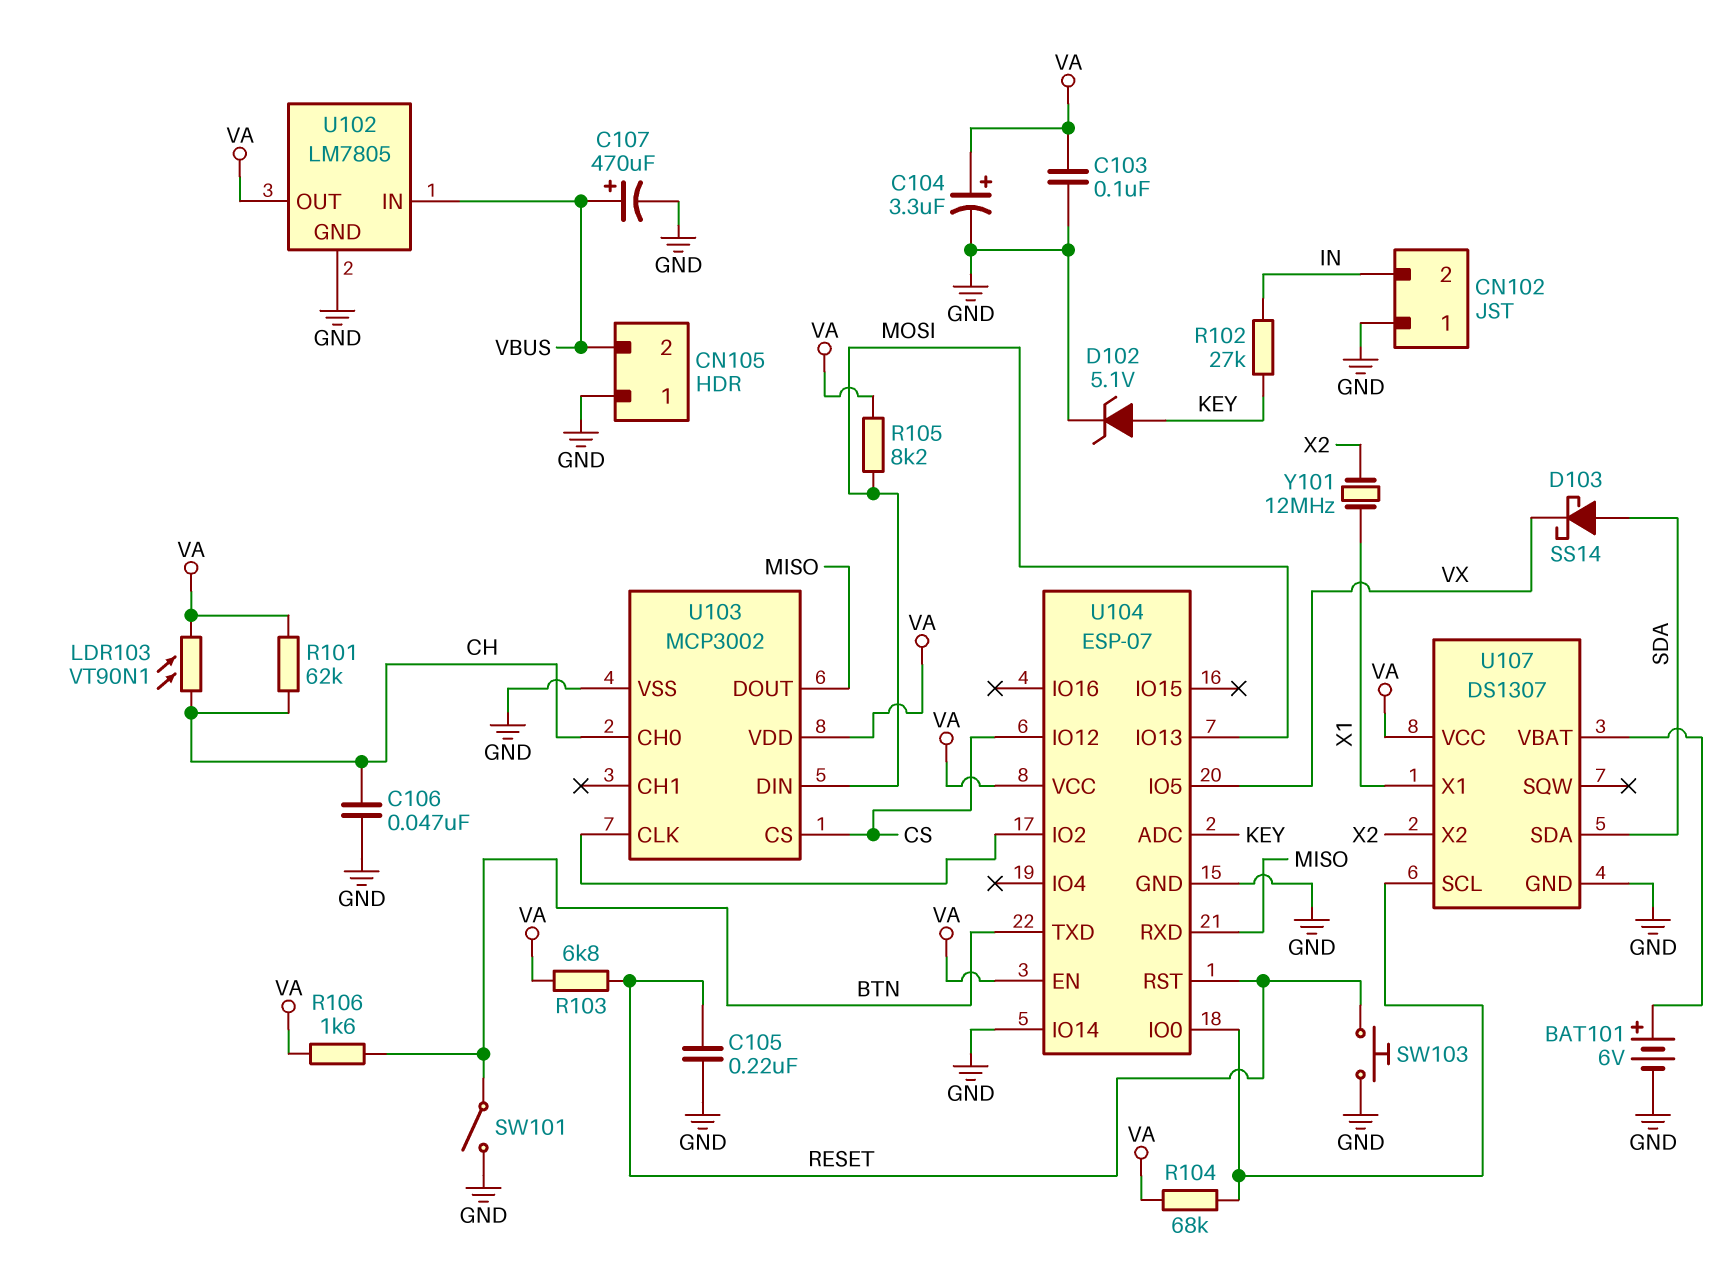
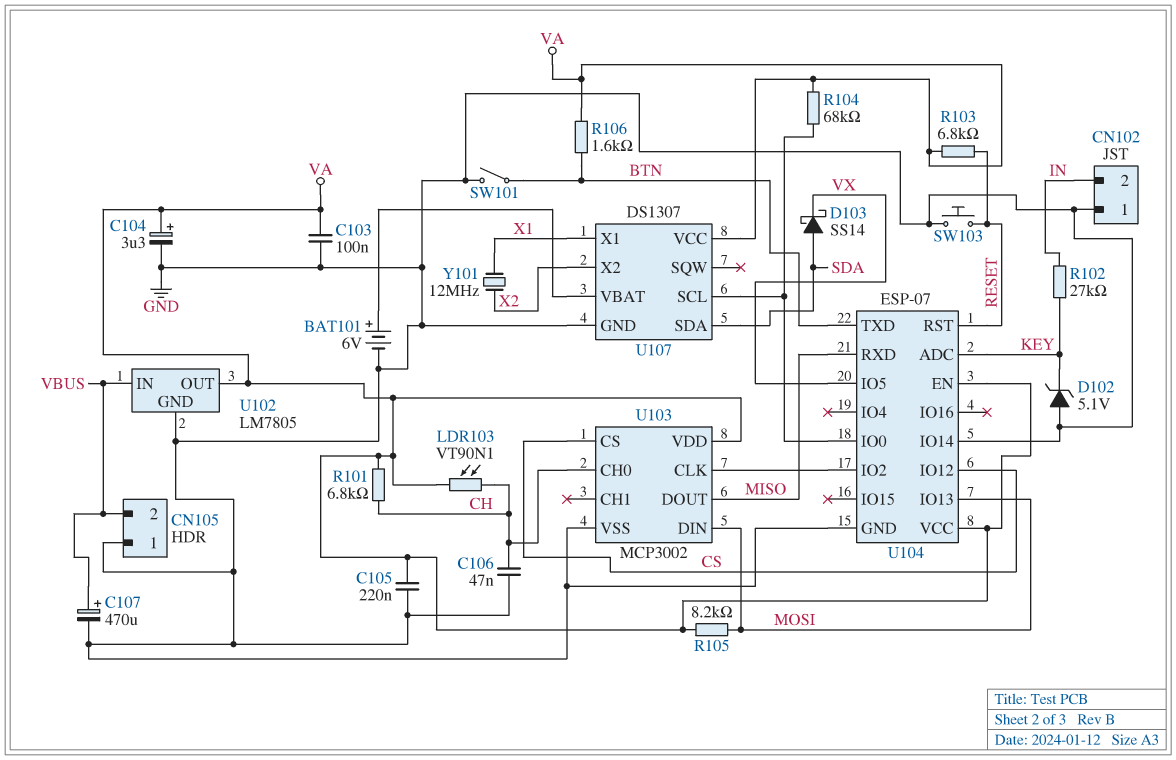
C105: 220nF (GND, RESET) -> 220nF (GND, VA)
D102: zener 5.1V (A KEY, K GND) -> zener 5.1V (A GND, K KEY)
R101: 62k (CH, VA) -> 6.8k (CH, VA)

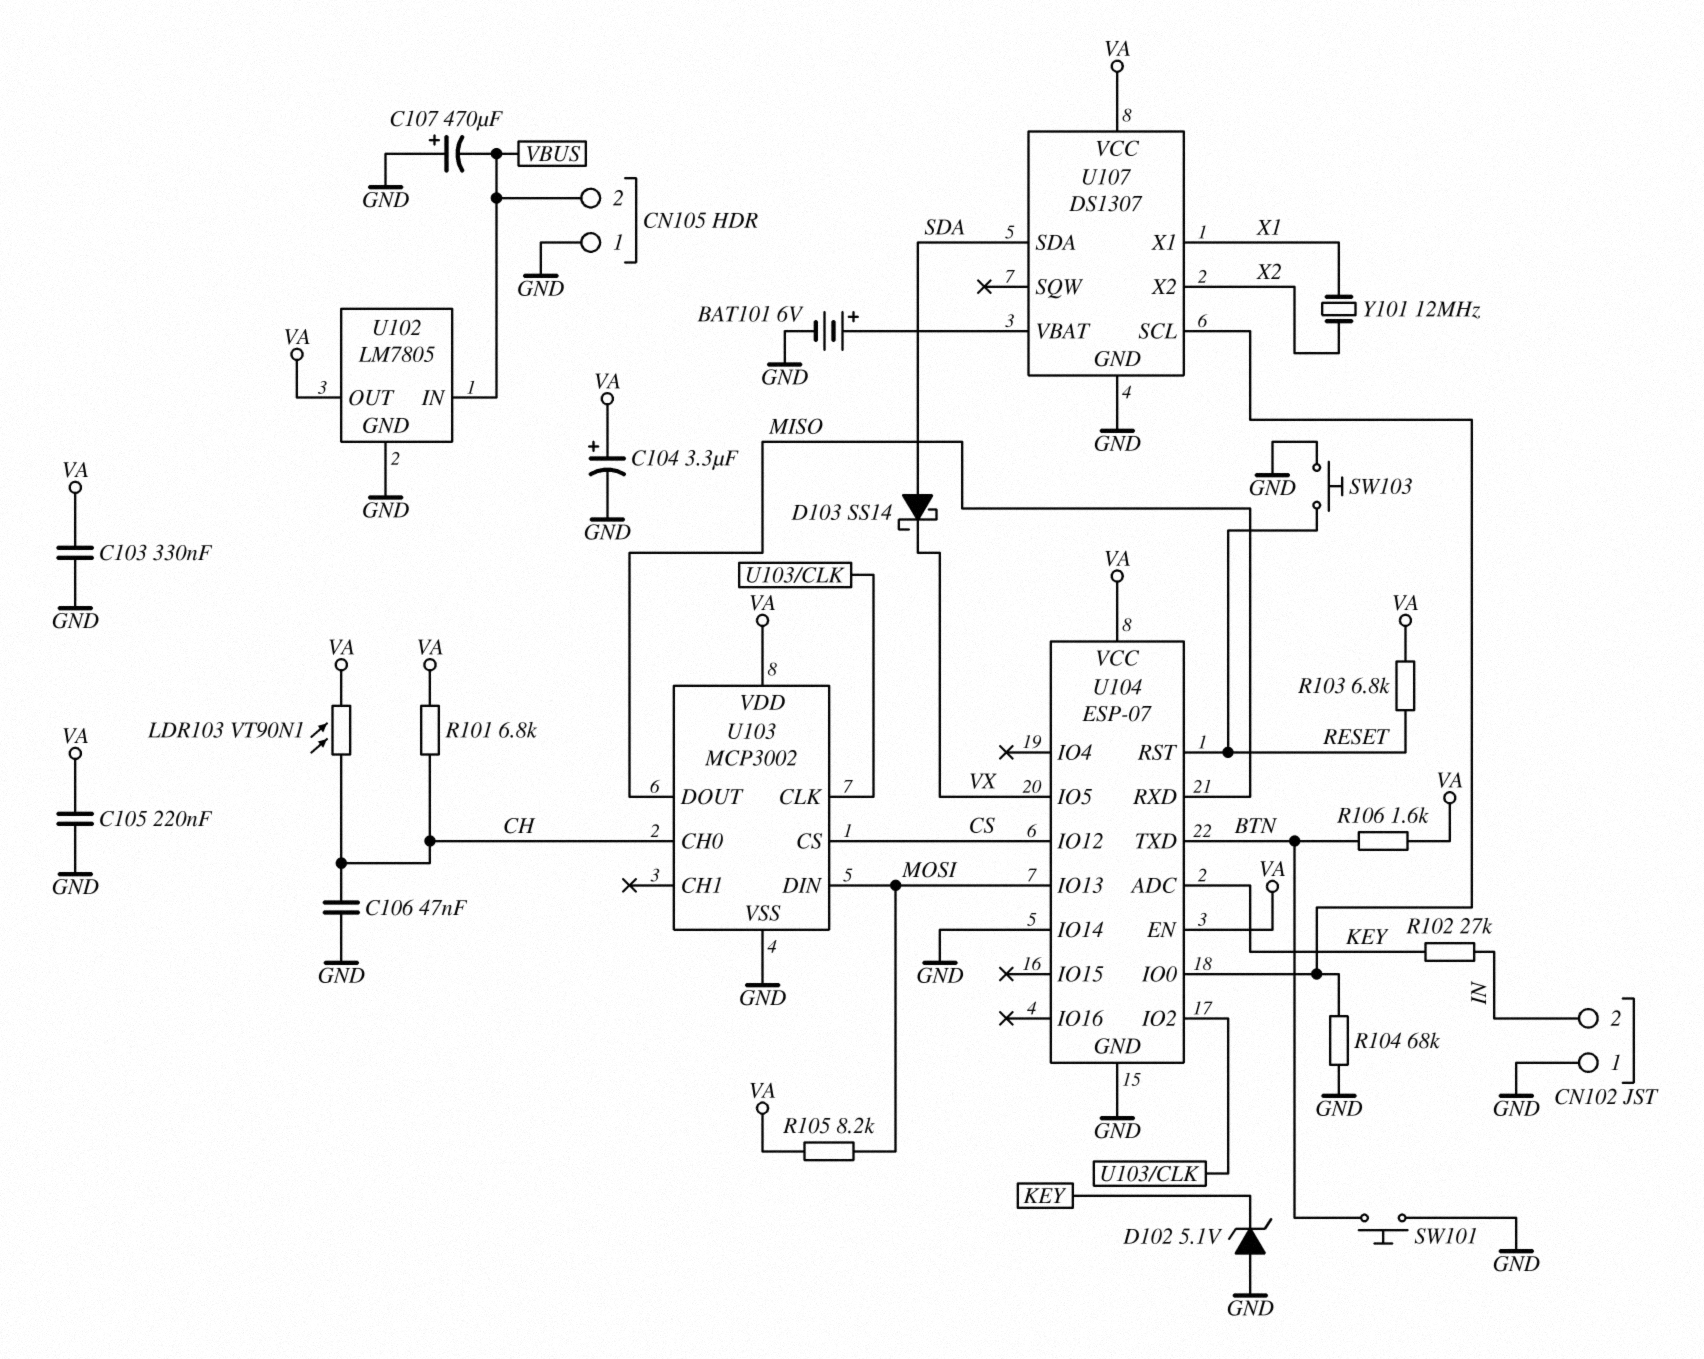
C103: 100nF (GND, VA) -> 330nF (GND, VA)
C107: 470uF (plus VBUS, minus GND) -> 470uF (plus GND, minus VBUS)
R104: 68k (U104/IO0, VA) -> 68k (GND, U104/IO0)
SW101: switch (BTN, GND) -> button (BTN, GND)

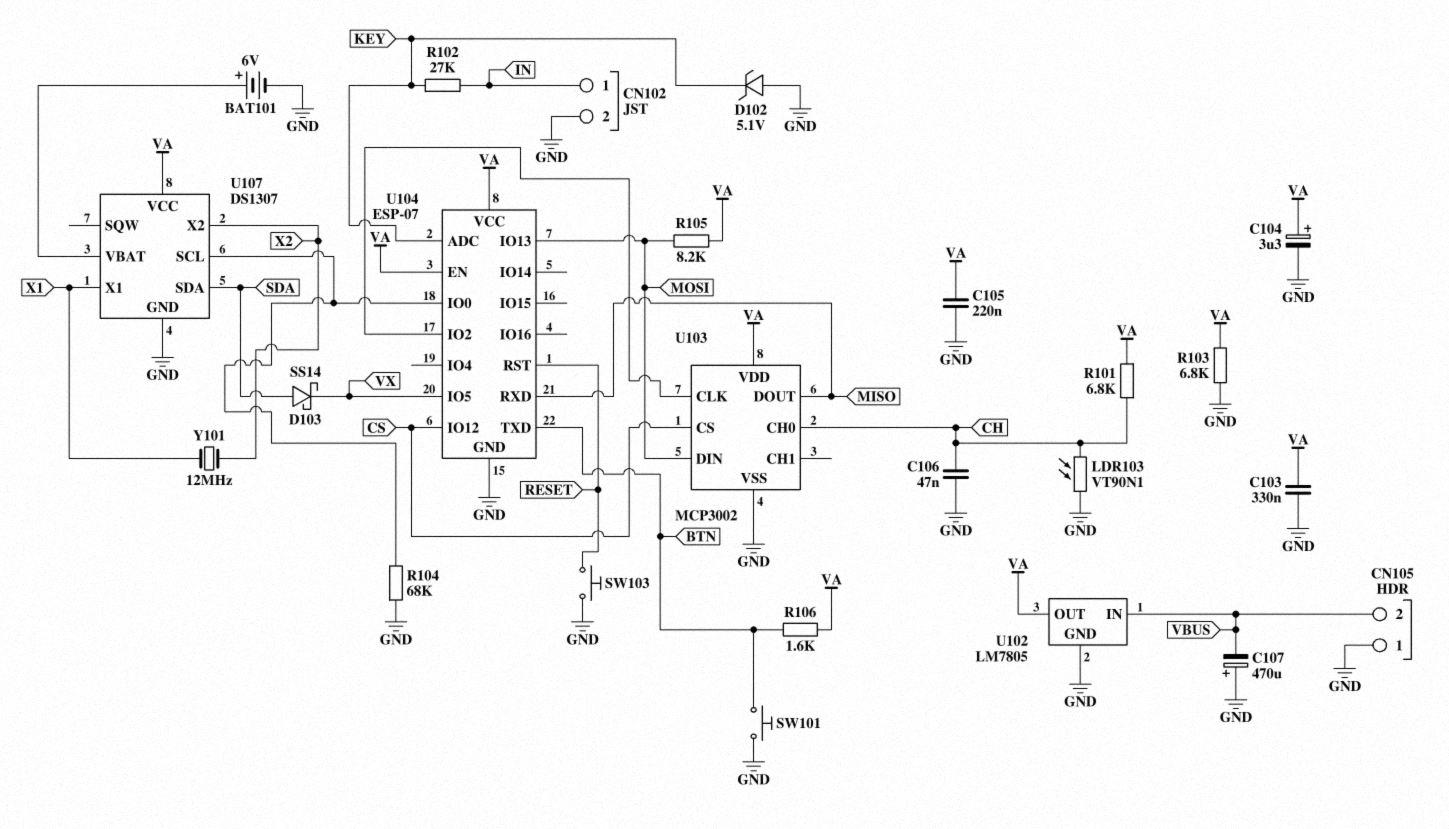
CN102 pin 1: GND -> IN
CN102 pin 2: IN -> GND
LDR103: VT90N1 (CH, VA) -> VT90N1 (CH, GND)
R103: 6.8k (RESET, VA) -> 6.8k (GND, VA)
U104 pin IO14: GND -> none

